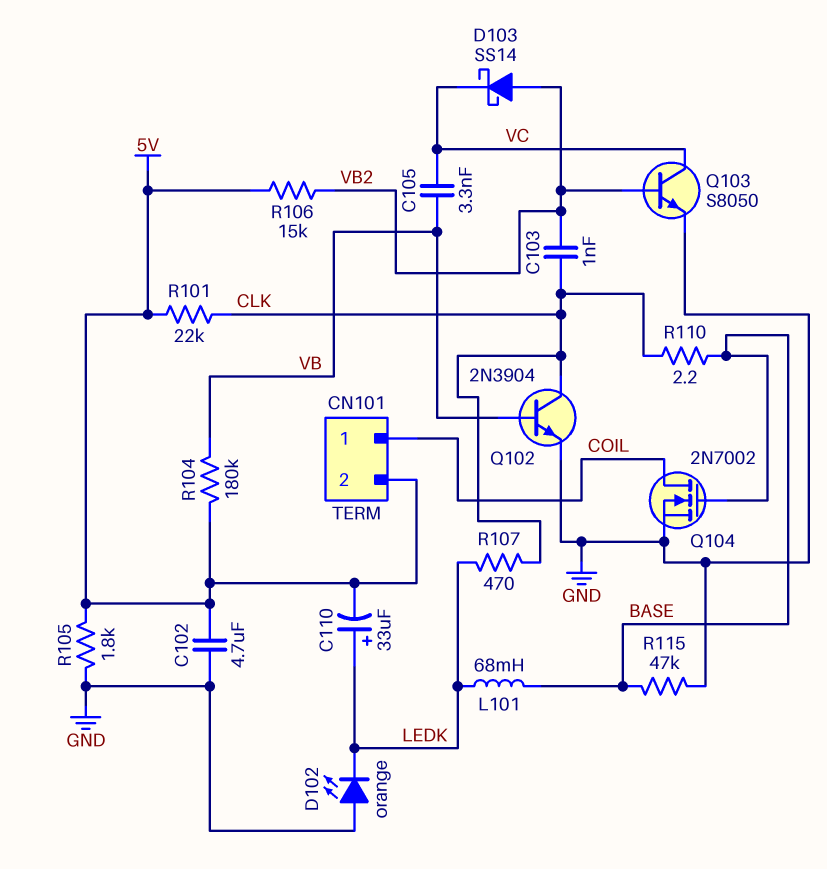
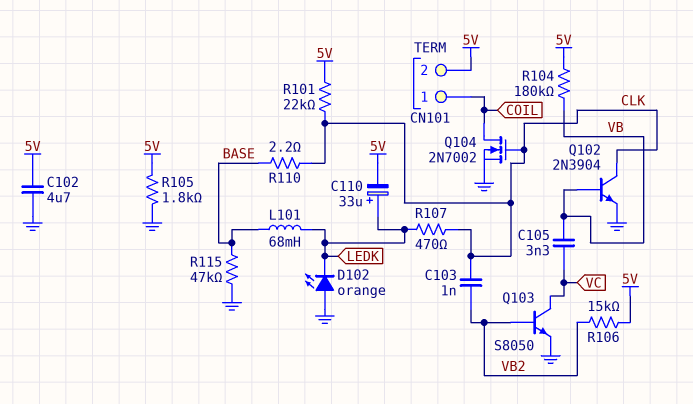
D103: schottky SS14 (A VB2, K VC) -> none
Q104: NMOS 2N7002 (G BASE, D COIL, S GND) -> NMOS 2N7002 (G CLK, D COIL, S GND)

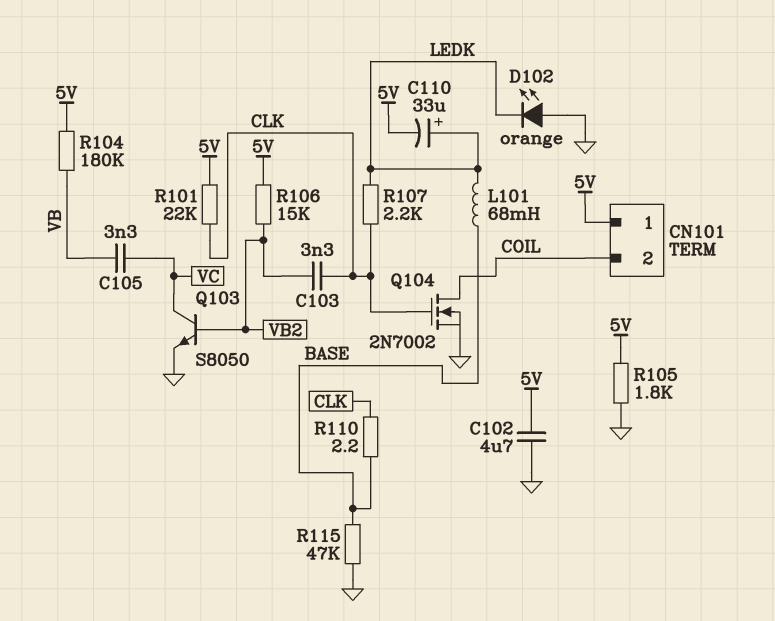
C103: 1nF (CLK, VB2) -> 3.3nF (CLK, VB2)
CN101 pin 1: COIL -> 5V
CN101 pin 2: 5V -> COIL
Q102: NPN 2N3904 (B VB, C CLK, E GND) -> none
R107: 470 (CLK, LEDK) -> 2.2k (CLK, LEDK)

